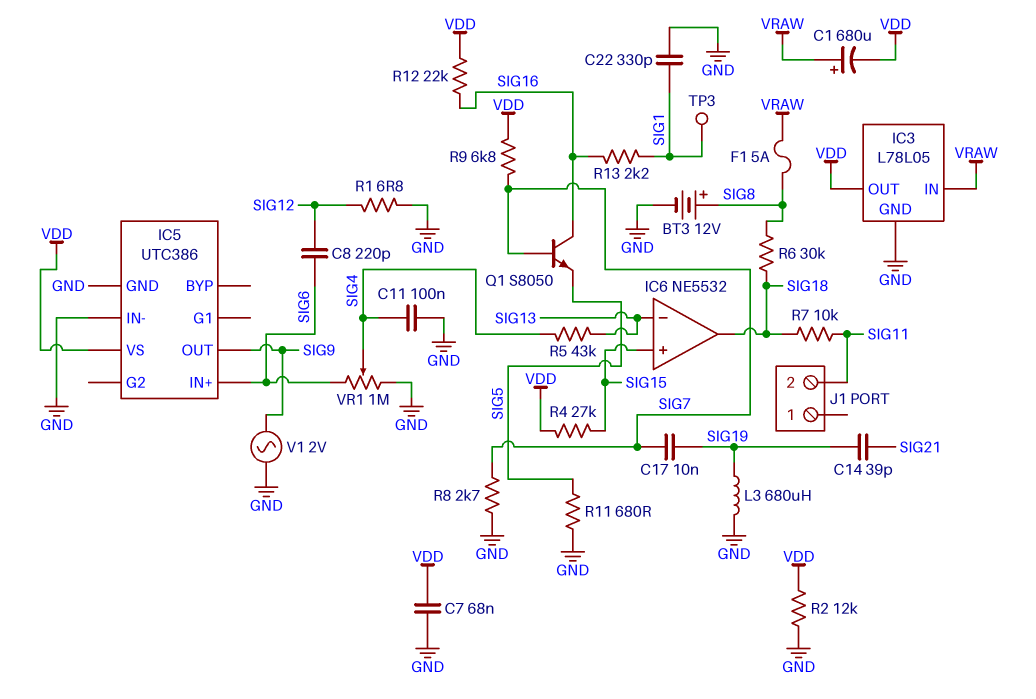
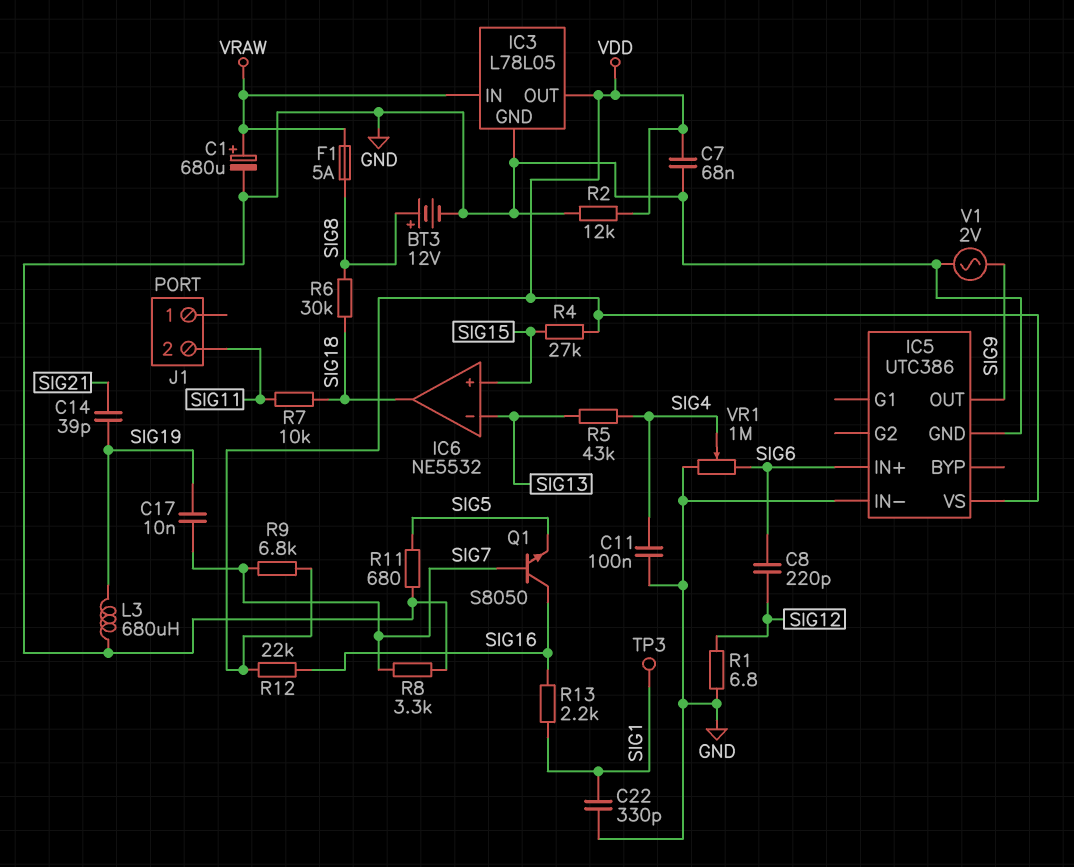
C1: 680uF (plus VRAW, minus VDD) -> 680uF (plus VRAW, minus GND)
R8: 2.7k (GND, SIG7) -> 3.3k (GND, SIG7)

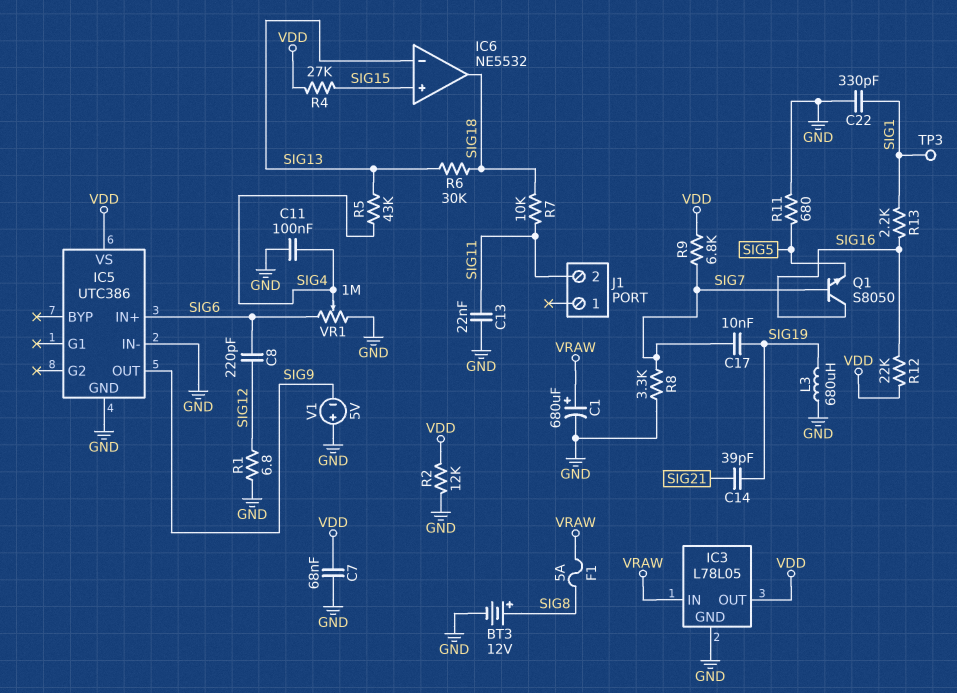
C13: none -> 22nF (GND, SIG11)
R6: 30k (SIG8, SIG18) -> 30k (SIG13, SIG18)
V1: AC 2V (GND, SIG9) -> 5V (plus GND, minus SIG9)

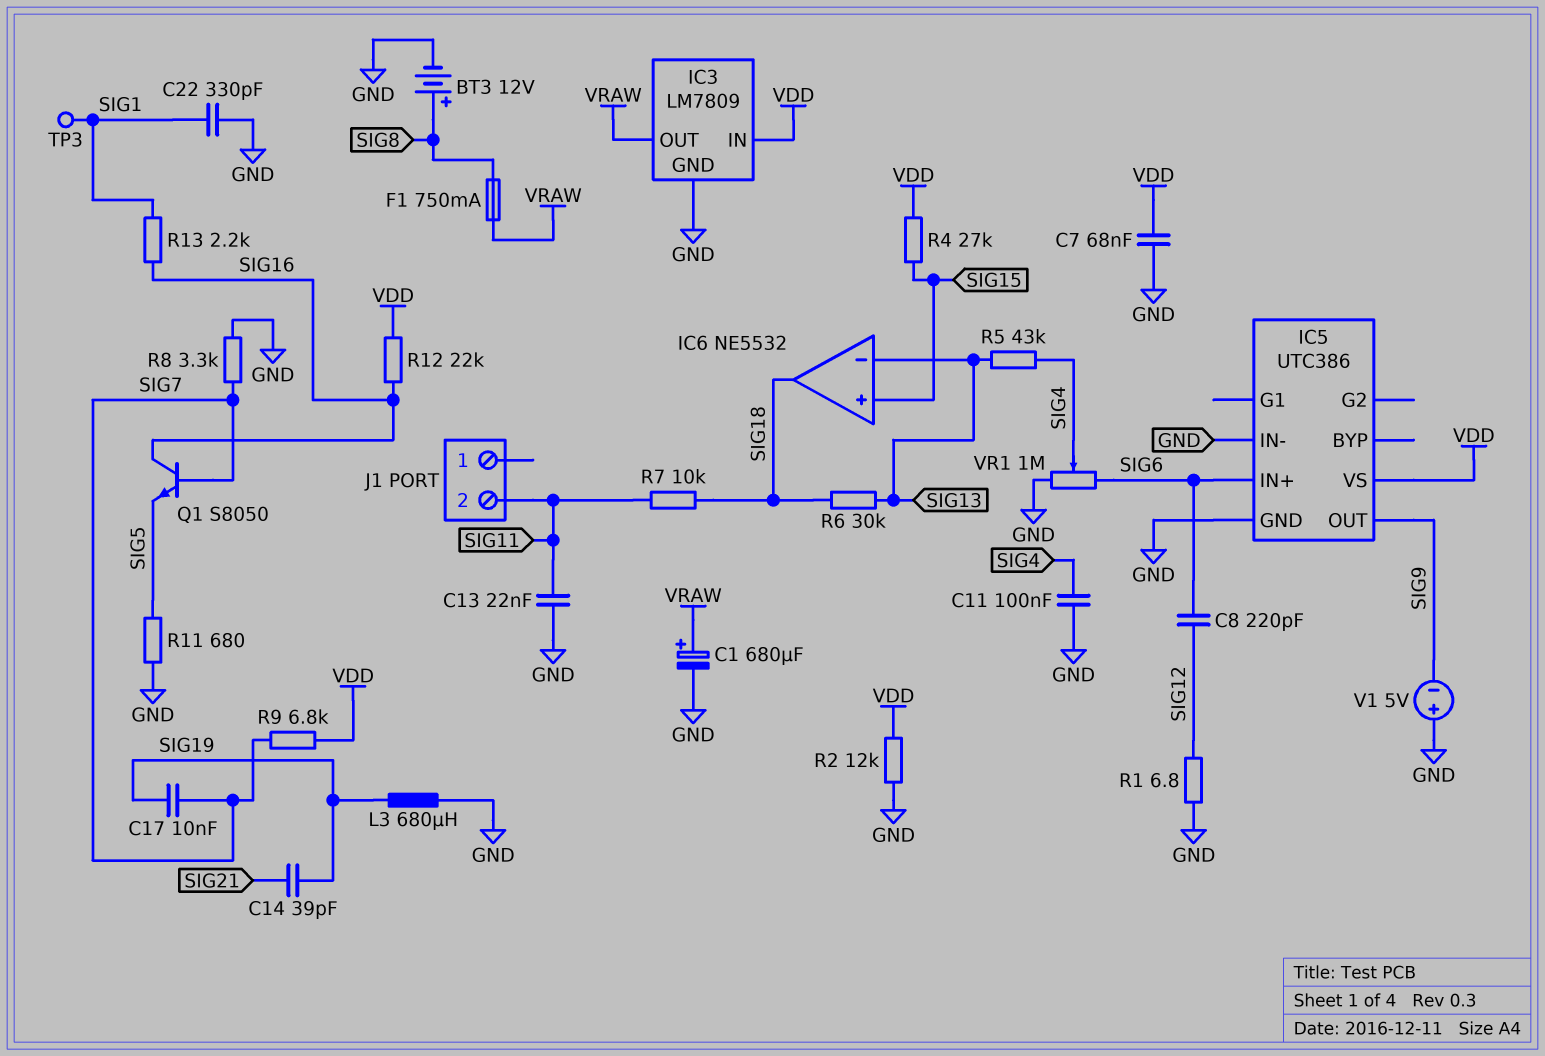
F1: 5A (SIG8, VRAW) -> 750mA (SIG8, VRAW)
IC3: L78L05 -> LM7809
IC3 pin IN: VRAW -> VDD
IC3 pin OUT: VDD -> VRAW

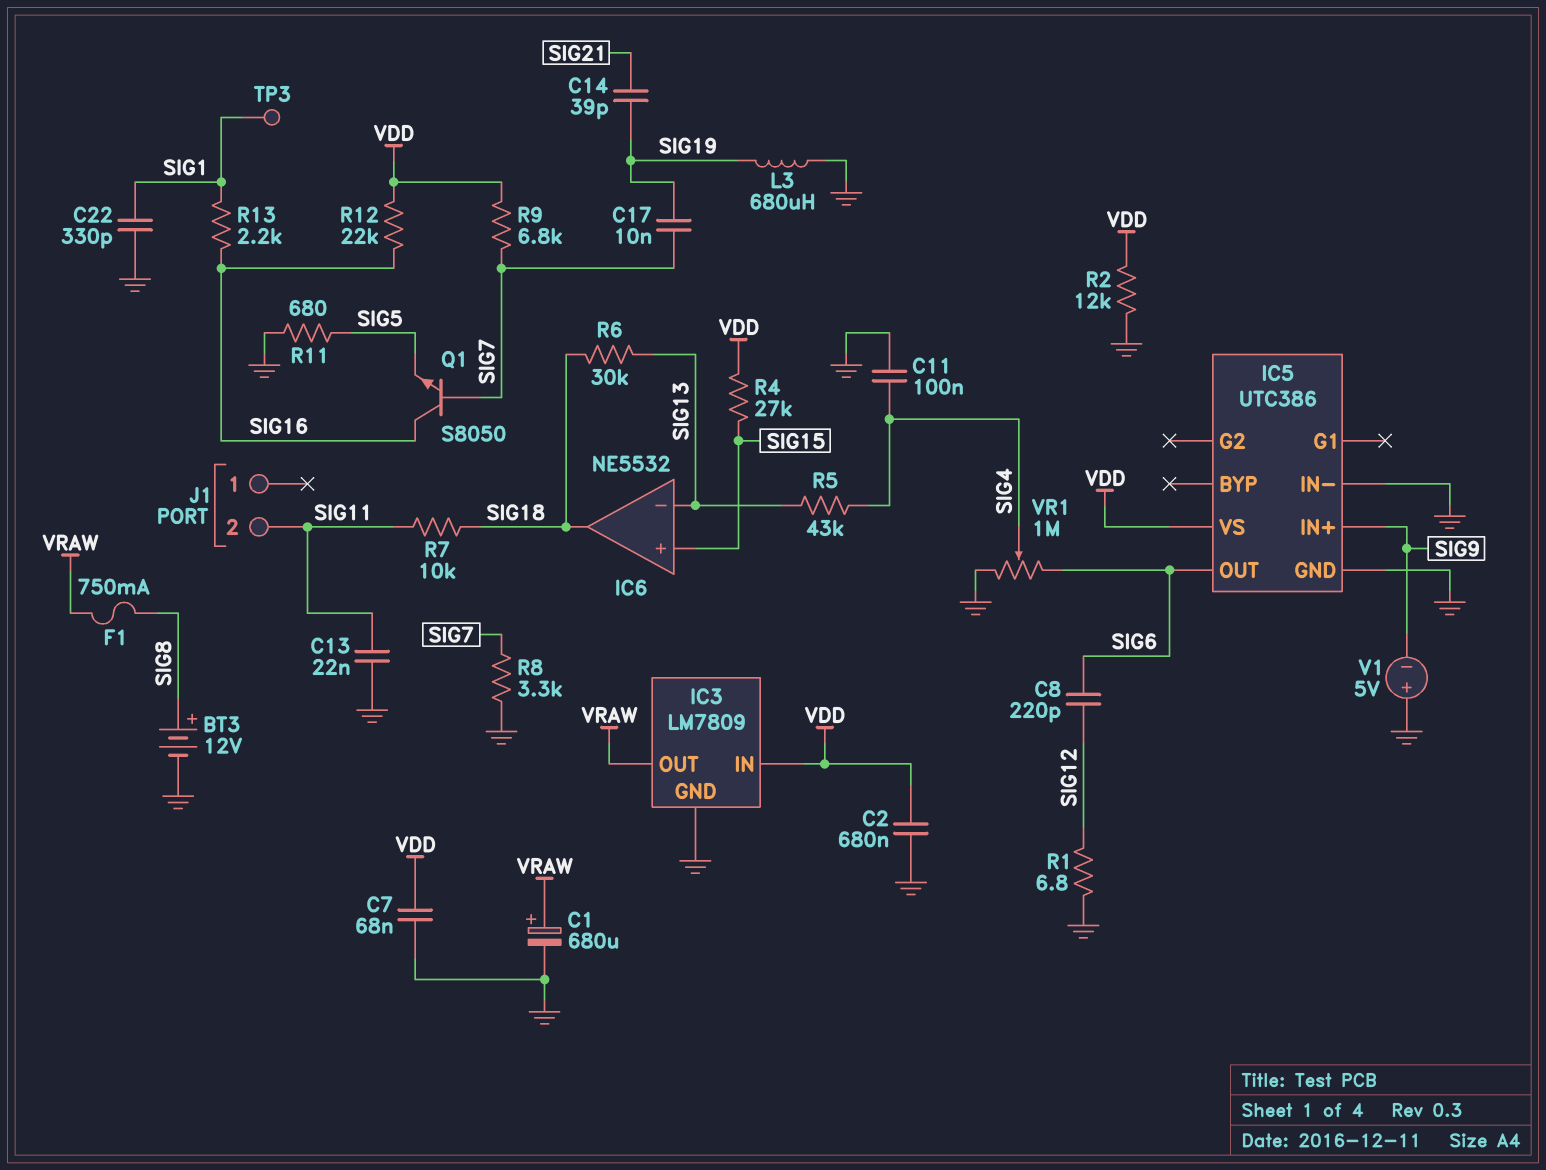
C2: none -> 680nF (GND, VDD)
IC5 pin IN+: SIG6 -> SIG9
IC5 pin OUT: SIG9 -> SIG6

